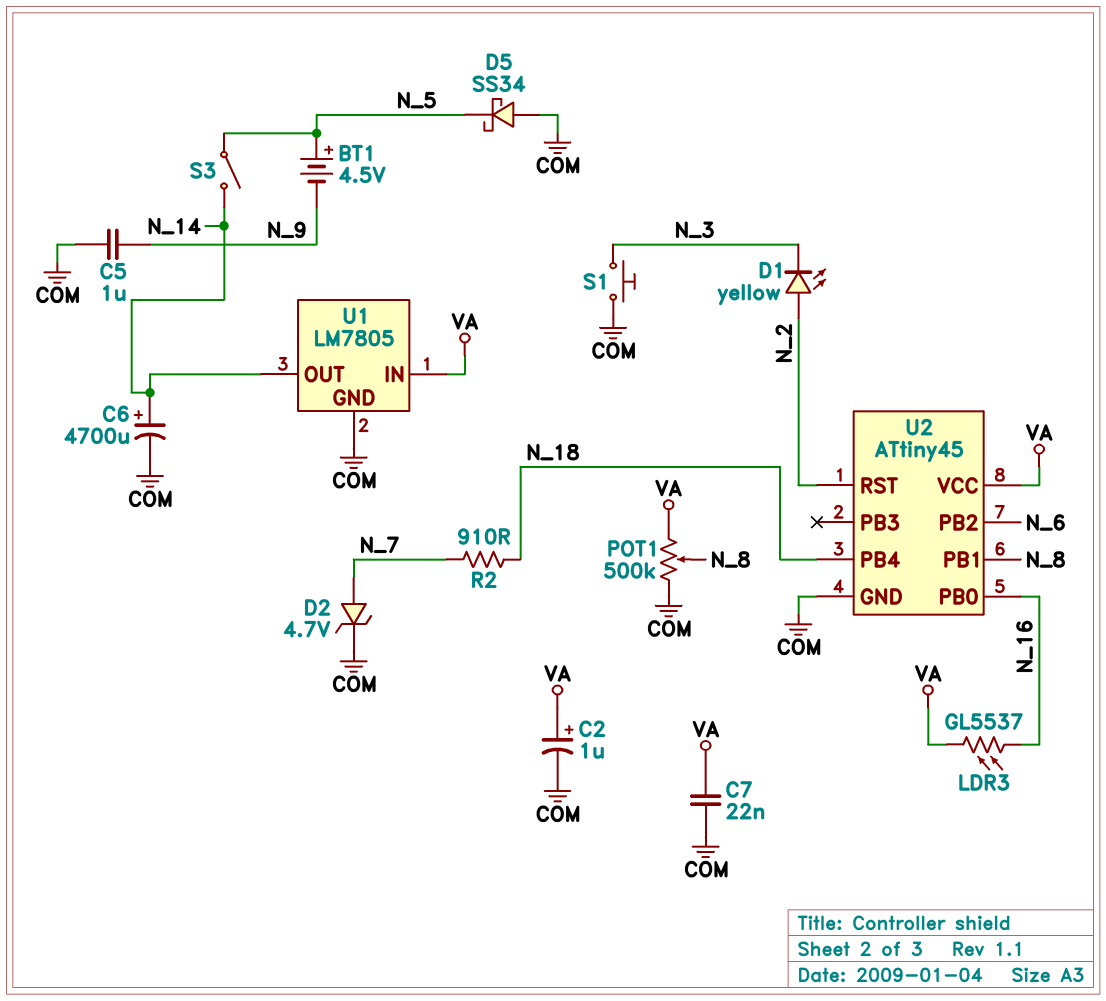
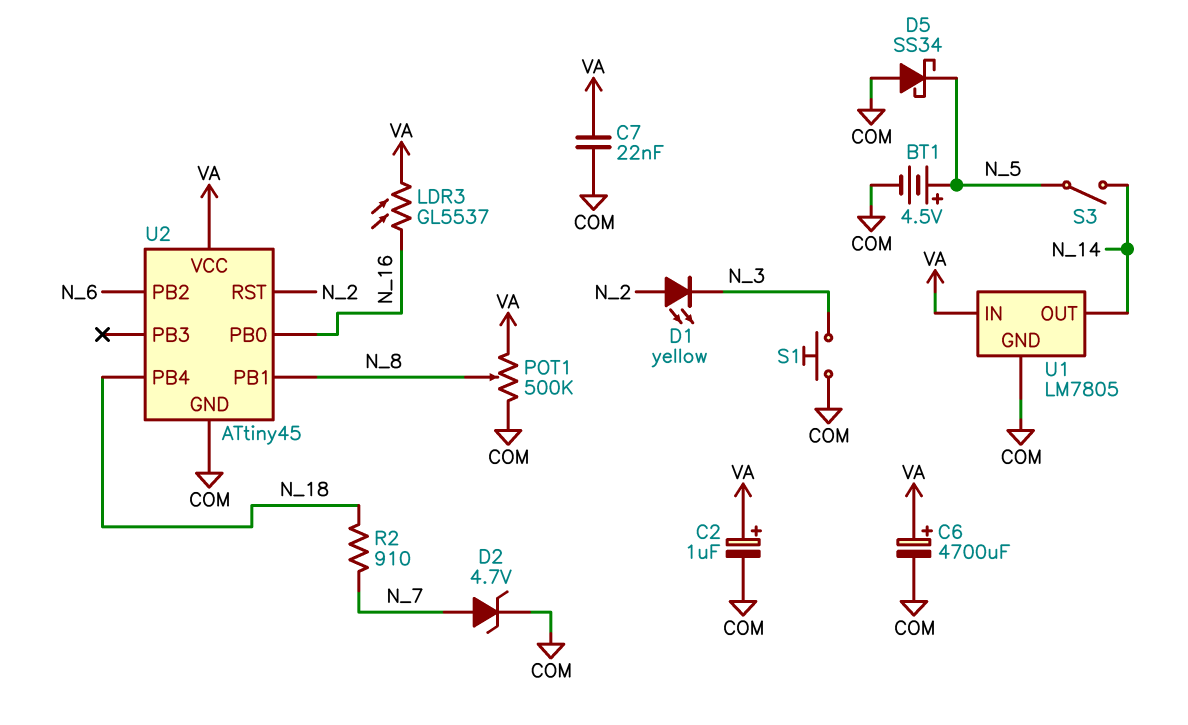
BT1: 4.5V (plus N_5, minus N_9) -> 4.5V (plus N_5, minus COM)
C5: 1uF (COM, N_9) -> none
C6: 4700uF (plus N_14, minus COM) -> 4700uF (plus VA, minus COM)

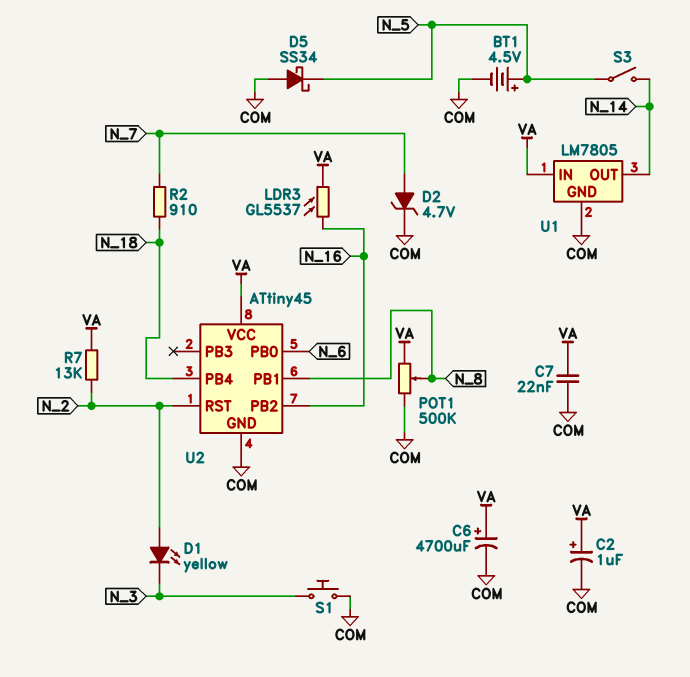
R7: none -> 13k (N_2, VA)
U2 pin PB0: N_16 -> N_6
U2 pin PB2: N_6 -> N_16

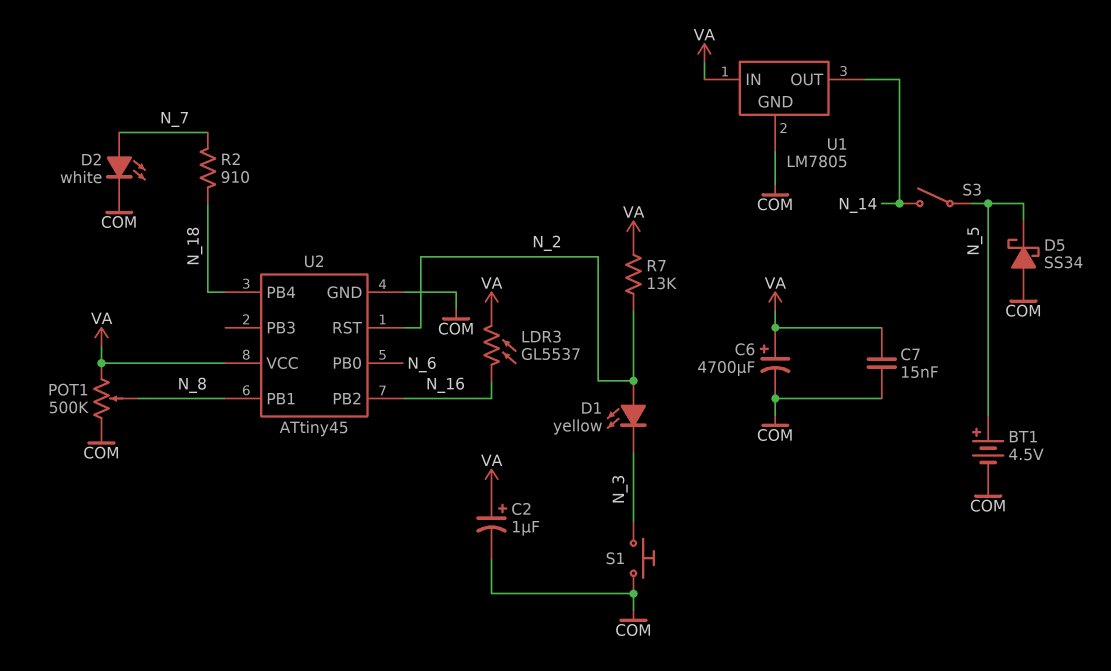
C7: 22nF (COM, VA) -> 15nF (COM, VA)
D2: zener 4.7V (A N_7, K COM) -> LED white (A N_7, K COM)

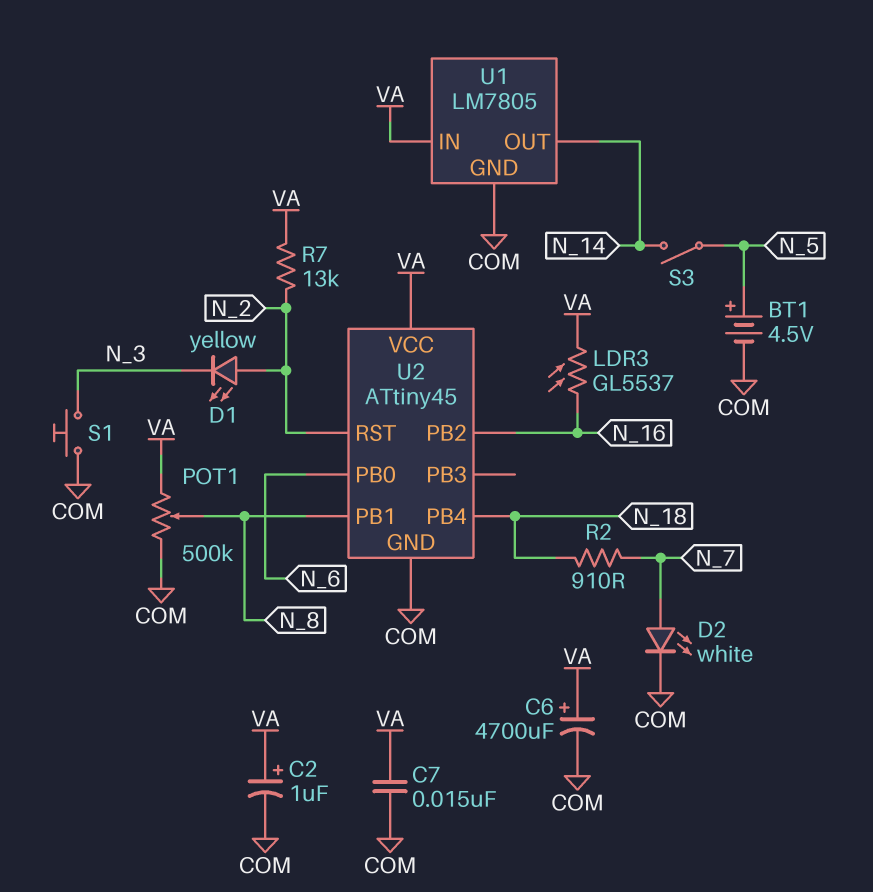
D5: schottky SS34 (A COM, K N_5) -> none

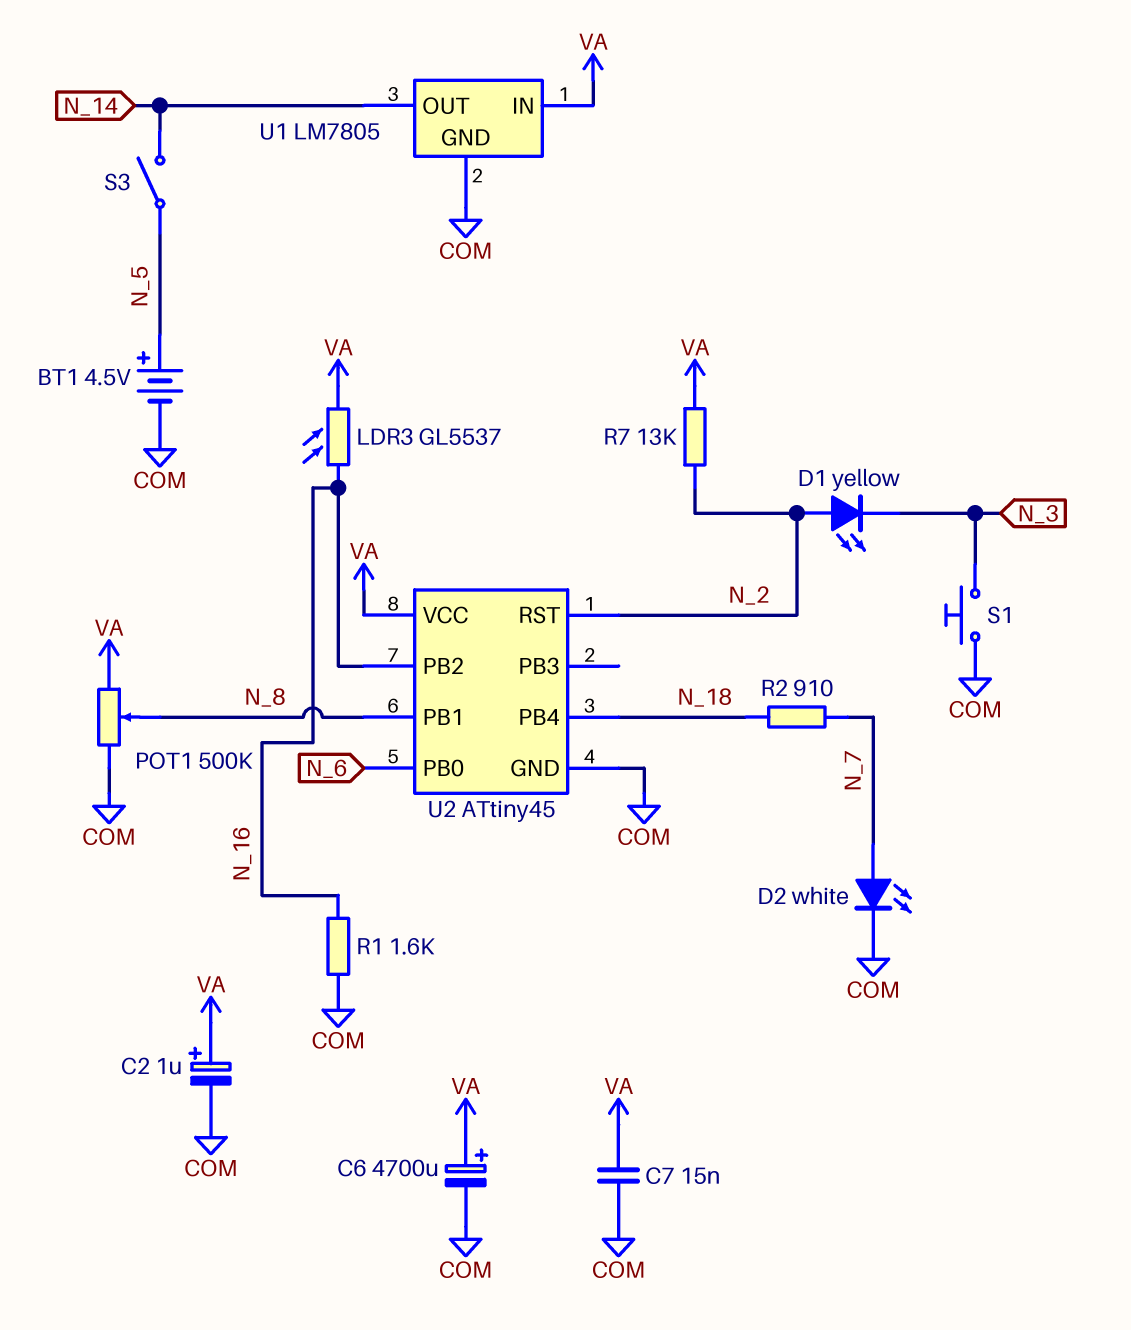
R1: none -> 1.6k (COM, N_16)

